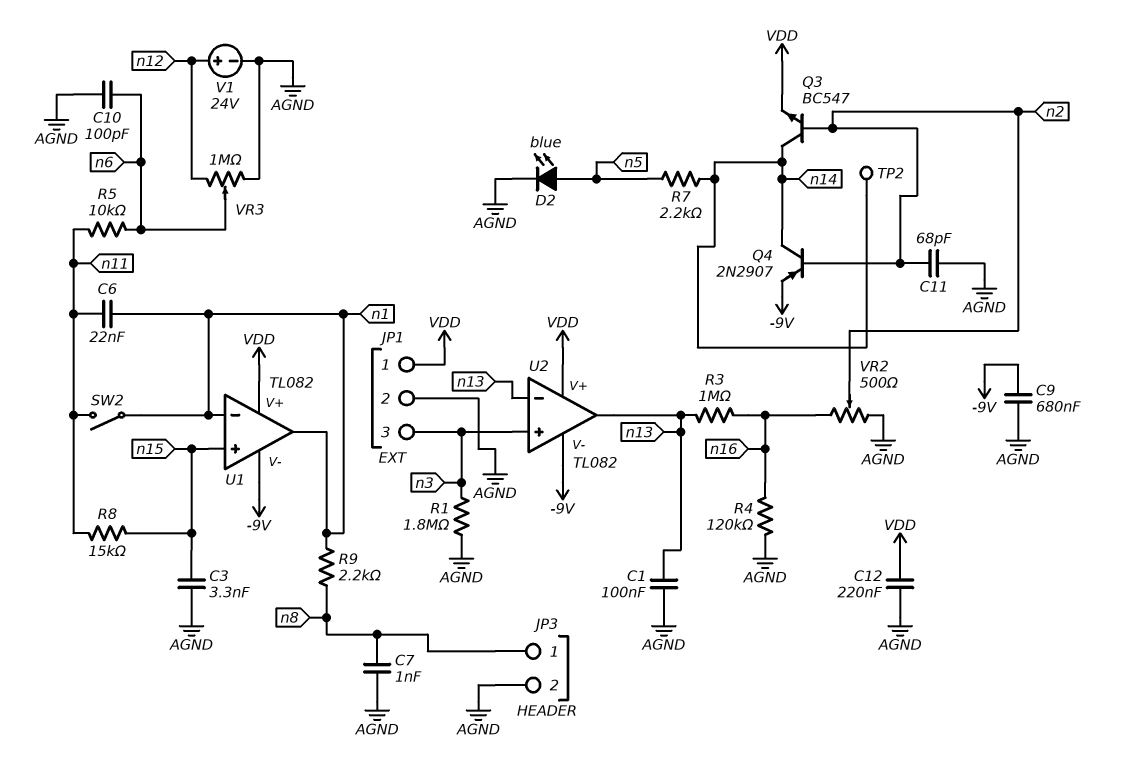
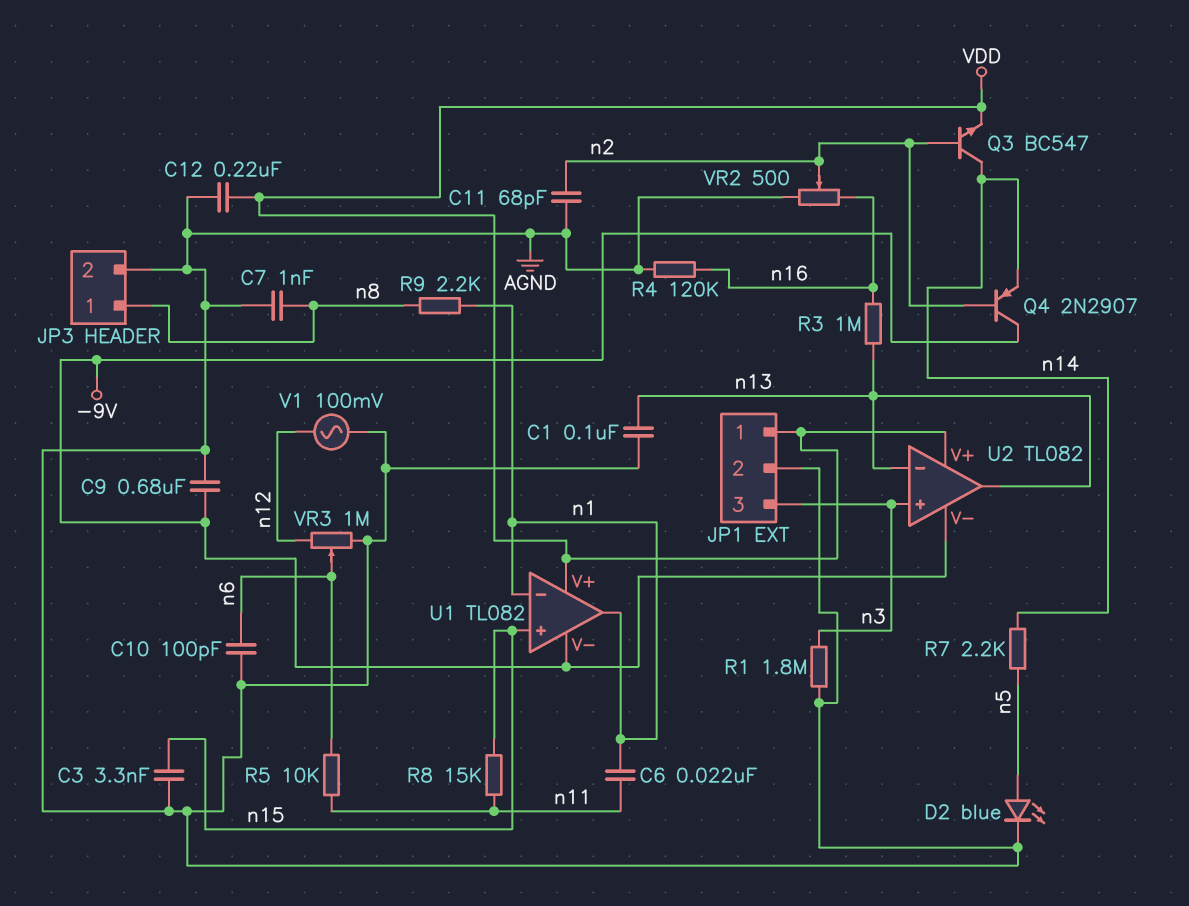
Q4: PNP 2N2907 (B n2, C n14, E -9V) -> PNP 2N2907 (B n2, C -9V, E n14)
SW2: switch (n1, n11) -> none
TP2: test point (n14) -> none
V1: 24V (plus n12, minus AGND) -> AC 100mV (AGND, n12)

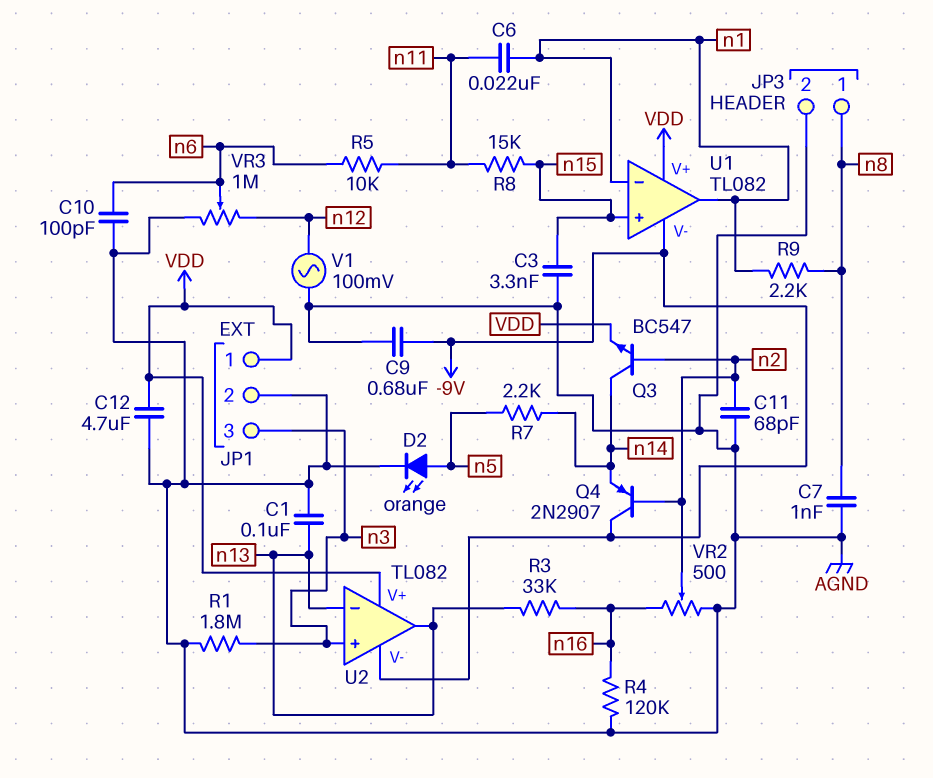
C12: 220nF (AGND, VDD) -> 4.7uF (AGND, VDD)
D2: LED blue (A n5, K AGND) -> LED orange (A n5, K AGND)
R3: 1M (n13, n16) -> 33k (n13, n16)

